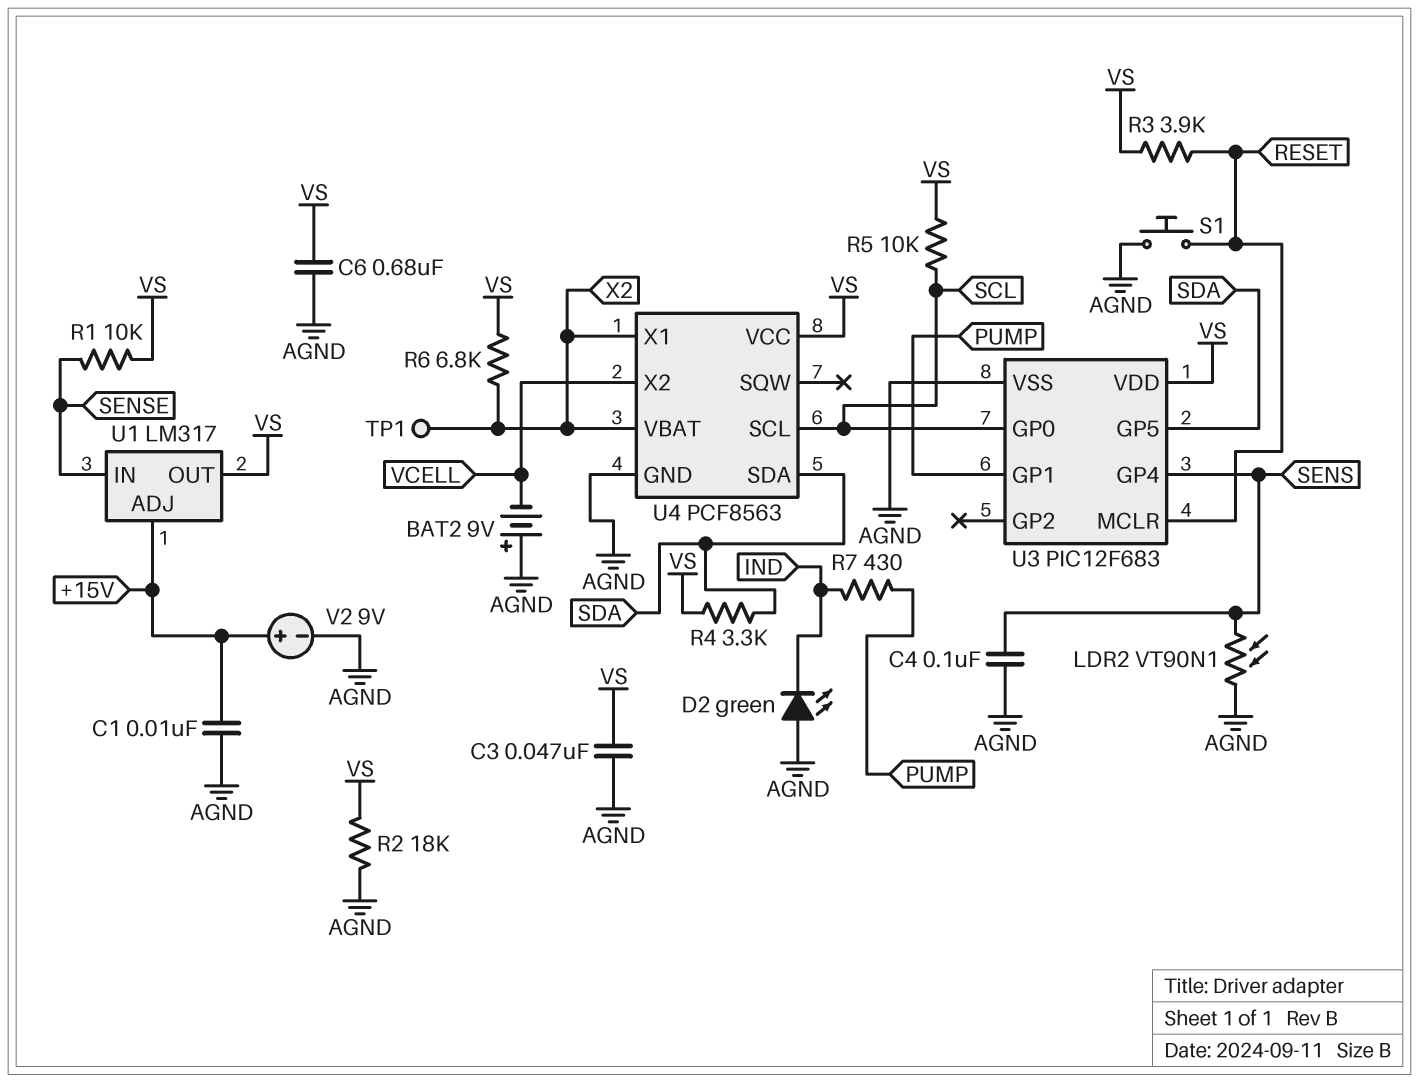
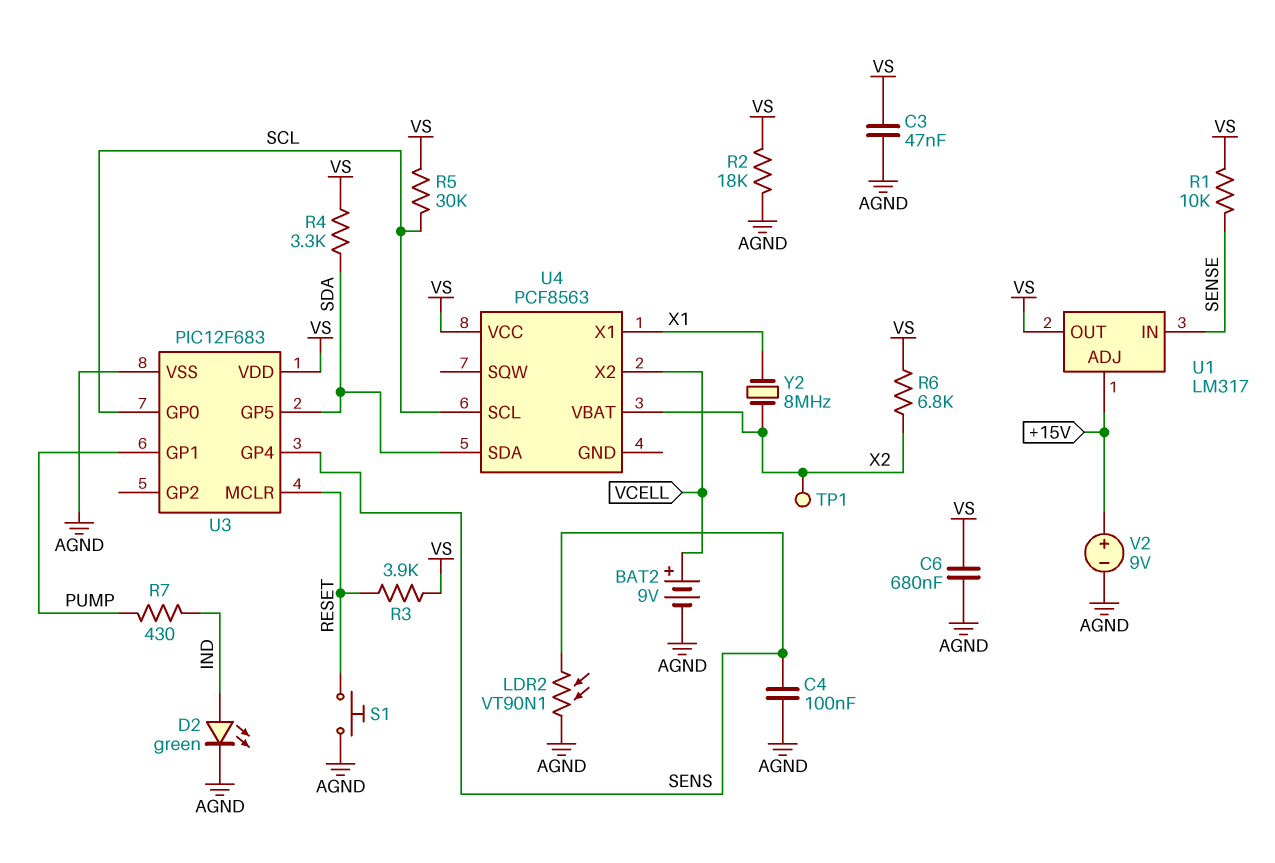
BAT2: 9V (plus AGND, minus VCELL) -> 9V (plus VCELL, minus AGND)
C1: 10nF (+15V, AGND) -> none
D2: LED green (A AGND, K IND) -> LED green (A IND, K AGND)
R5: 10k (SCL, VS) -> 30k (SCL, VS)
U4 pin GND: AGND -> none
U4 pin X1: X2 -> X1
Y2: none -> 8MHz (X1, X2)

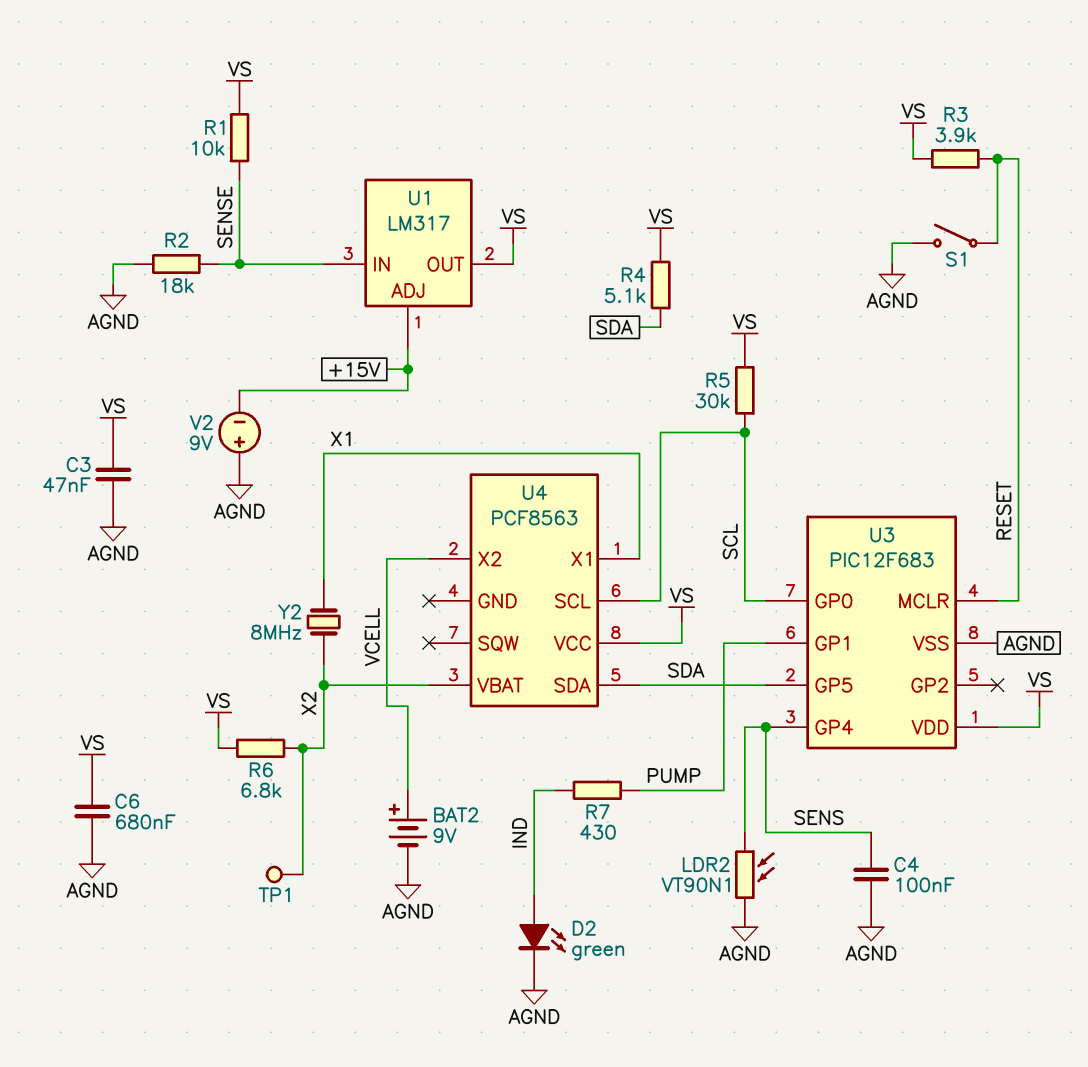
R2: 18k (AGND, VS) -> 18k (AGND, SENSE)
R4: 3.3k (SDA, VS) -> 5.1k (SDA, VS)
S1: button (AGND, RESET) -> switch (AGND, RESET)
V2: 9V (plus +15V, minus AGND) -> 9V (plus AGND, minus +15V)

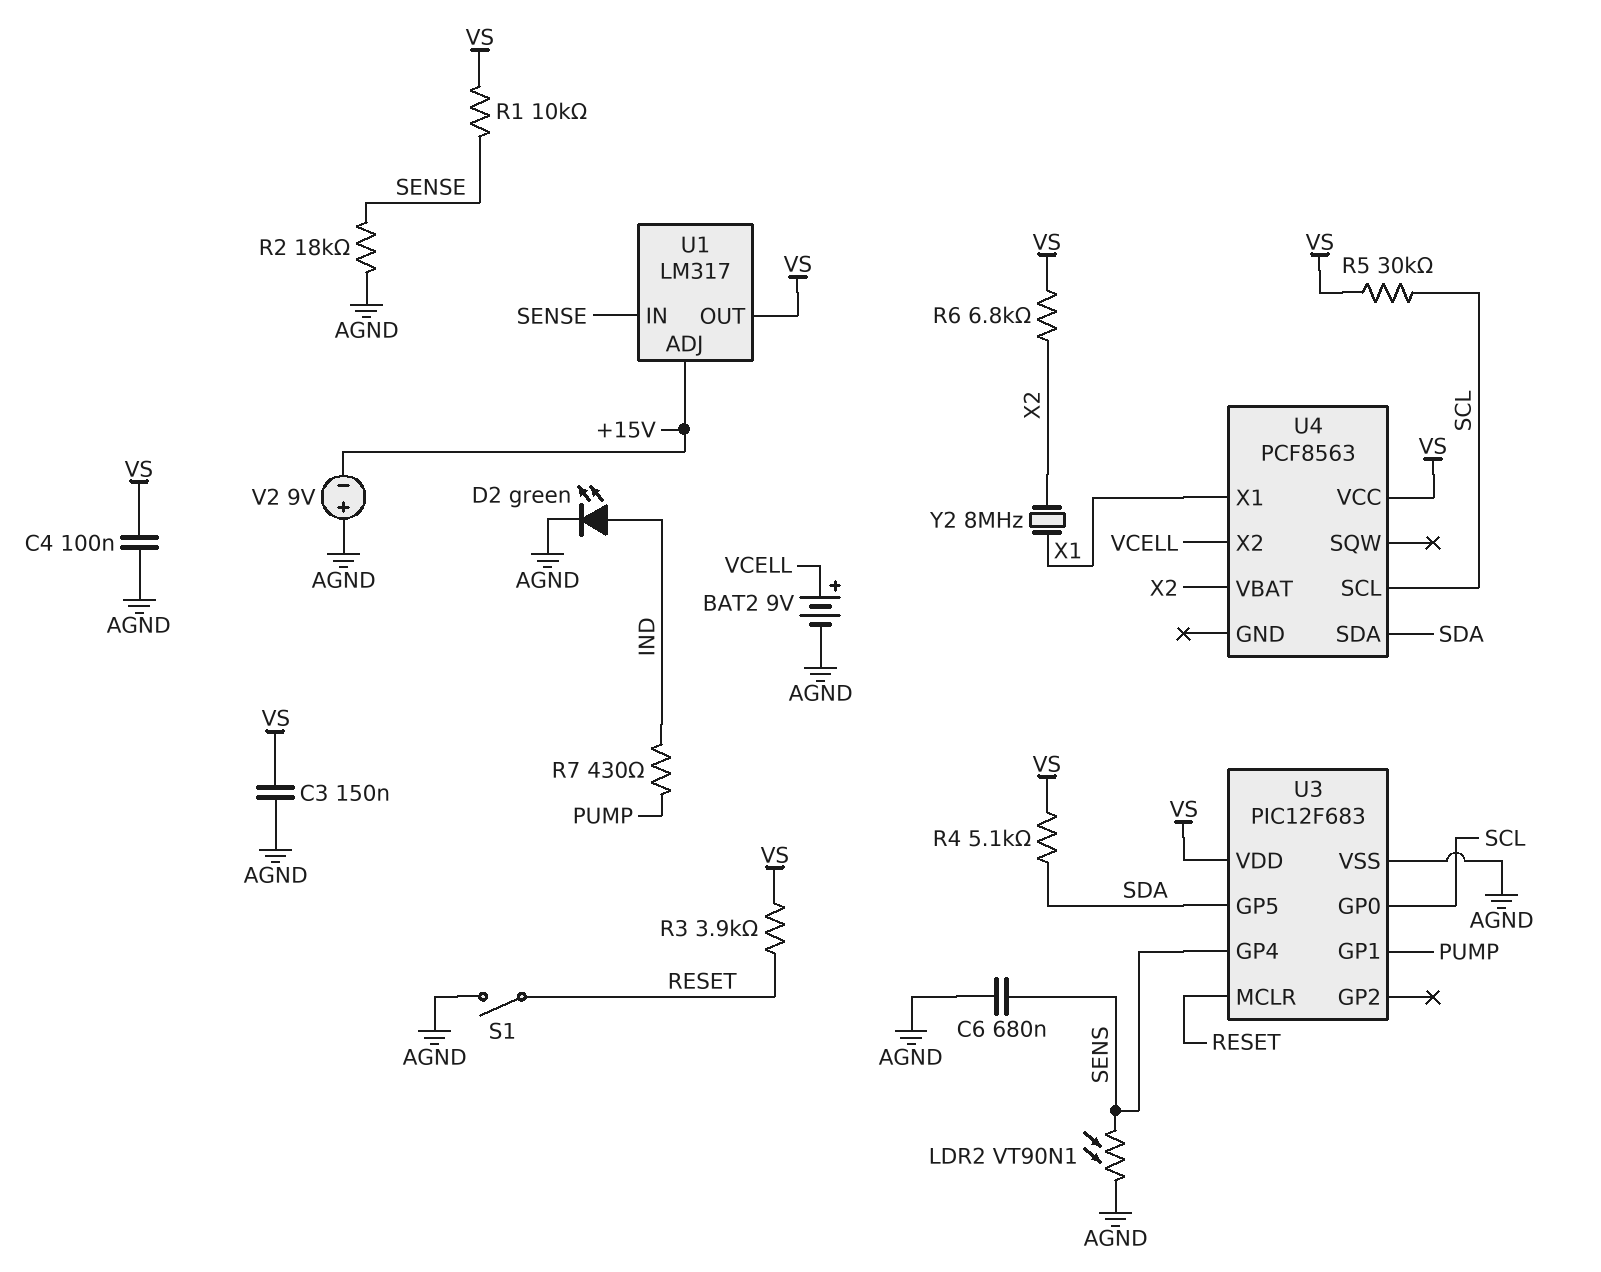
C3: 47nF (AGND, VS) -> 150nF (AGND, VS)
C4: 100nF (AGND, SENS) -> 100nF (AGND, VS)
C6: 680nF (AGND, VS) -> 680nF (AGND, SENS)
TP1: test point (X2) -> none

